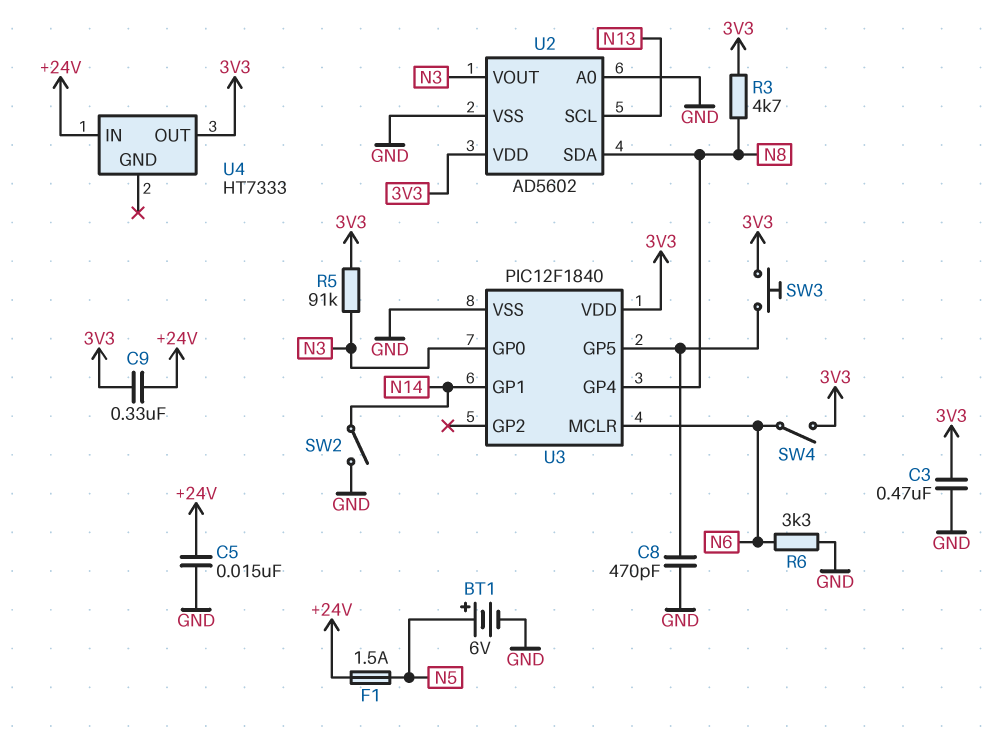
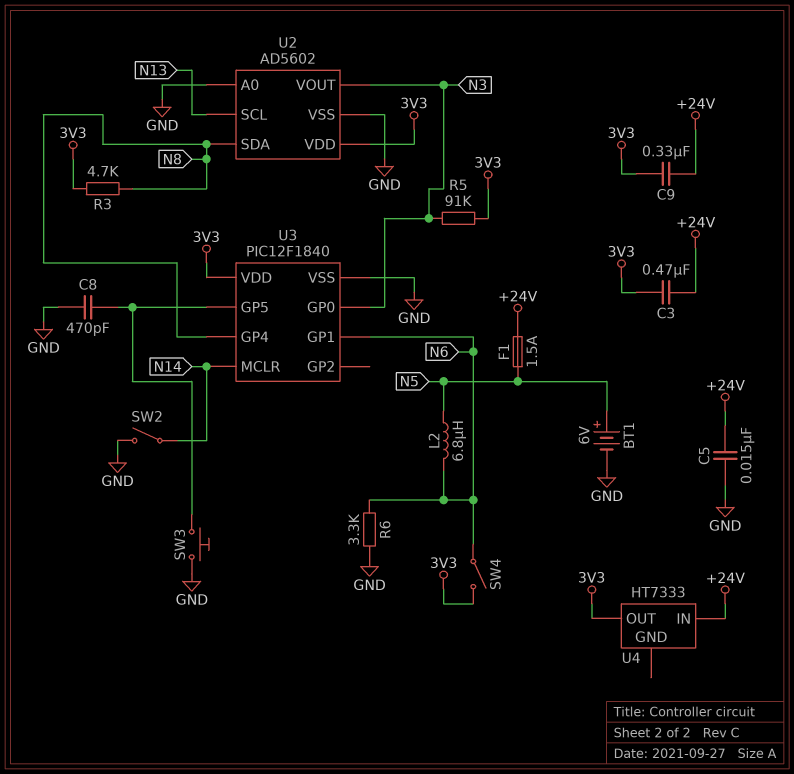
C3: 470nF (3V3, GND) -> 470nF (+24V, 3V3)
L2: none -> 6.8uH (N5, N6)
SW3: button (3V3, U3/GP5) -> button (GND, U3/GP5)
U3 pin GP1: N14 -> N6
U3 pin MCLR: N6 -> N14

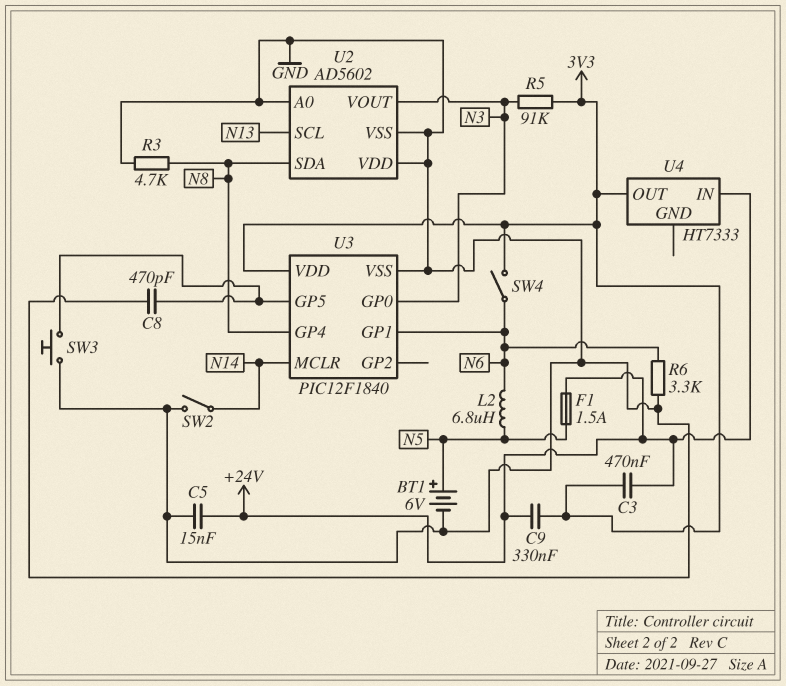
R3: 4.7k (3V3, N8) -> 4.7k (GND, N8)
U2 pin VDD: 3V3 -> GND

